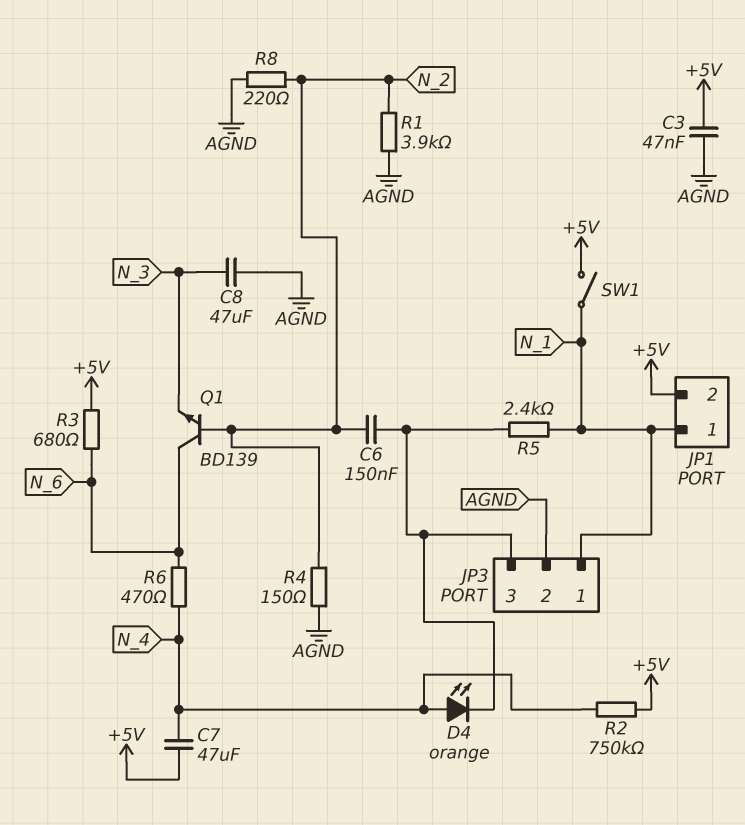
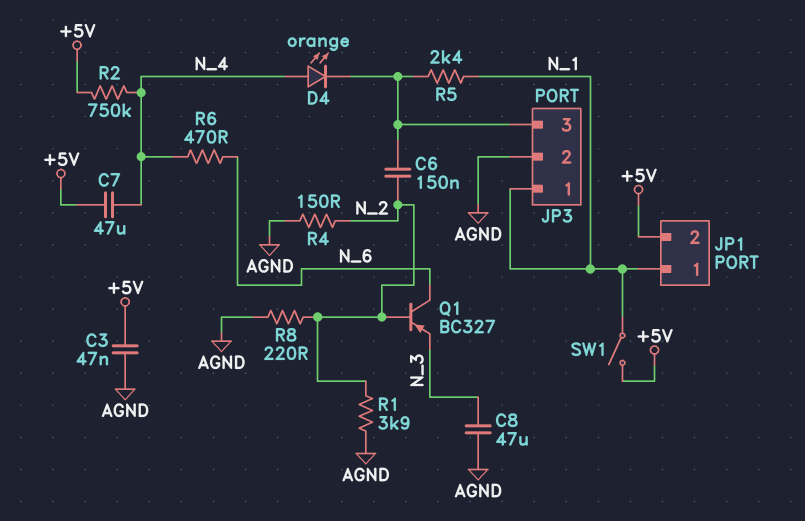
Q1: NPN BD139 (B N_2, C N_6, E N_3) -> PNP BC327 (B N_2, C N_6, E N_3)
R3: 680 (+5V, N_6) -> none

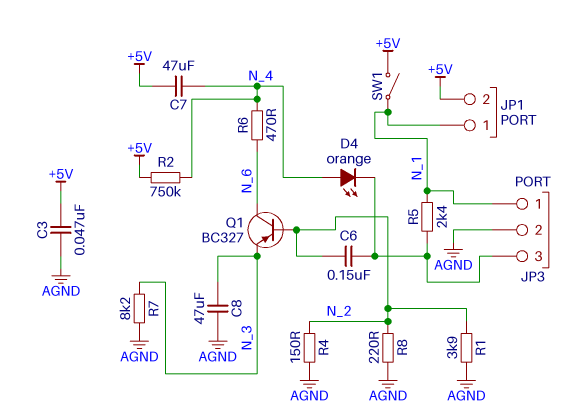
R7: none -> 8.2k (AGND, N_3)

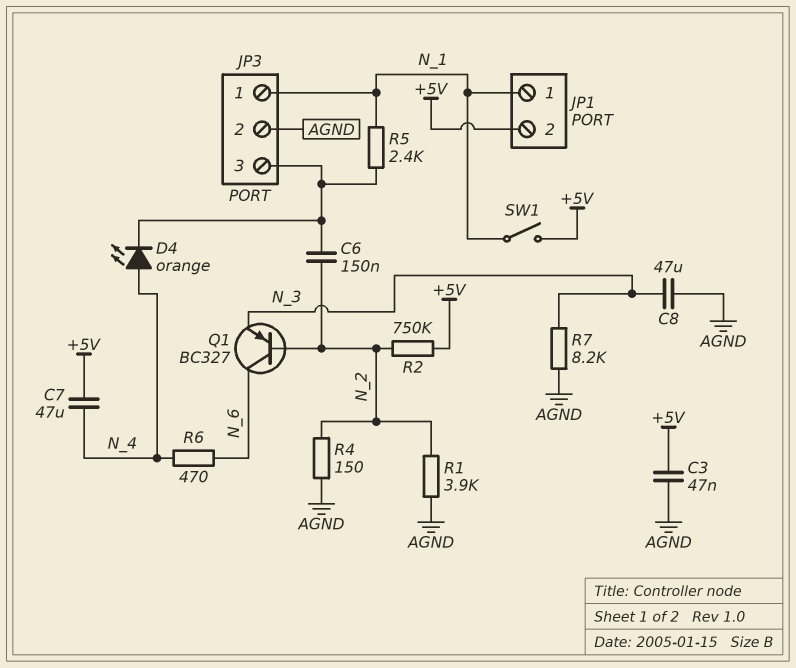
R2: 750k (+5V, N_4) -> 750k (+5V, N_2)
R8: 220 (AGND, N_2) -> none

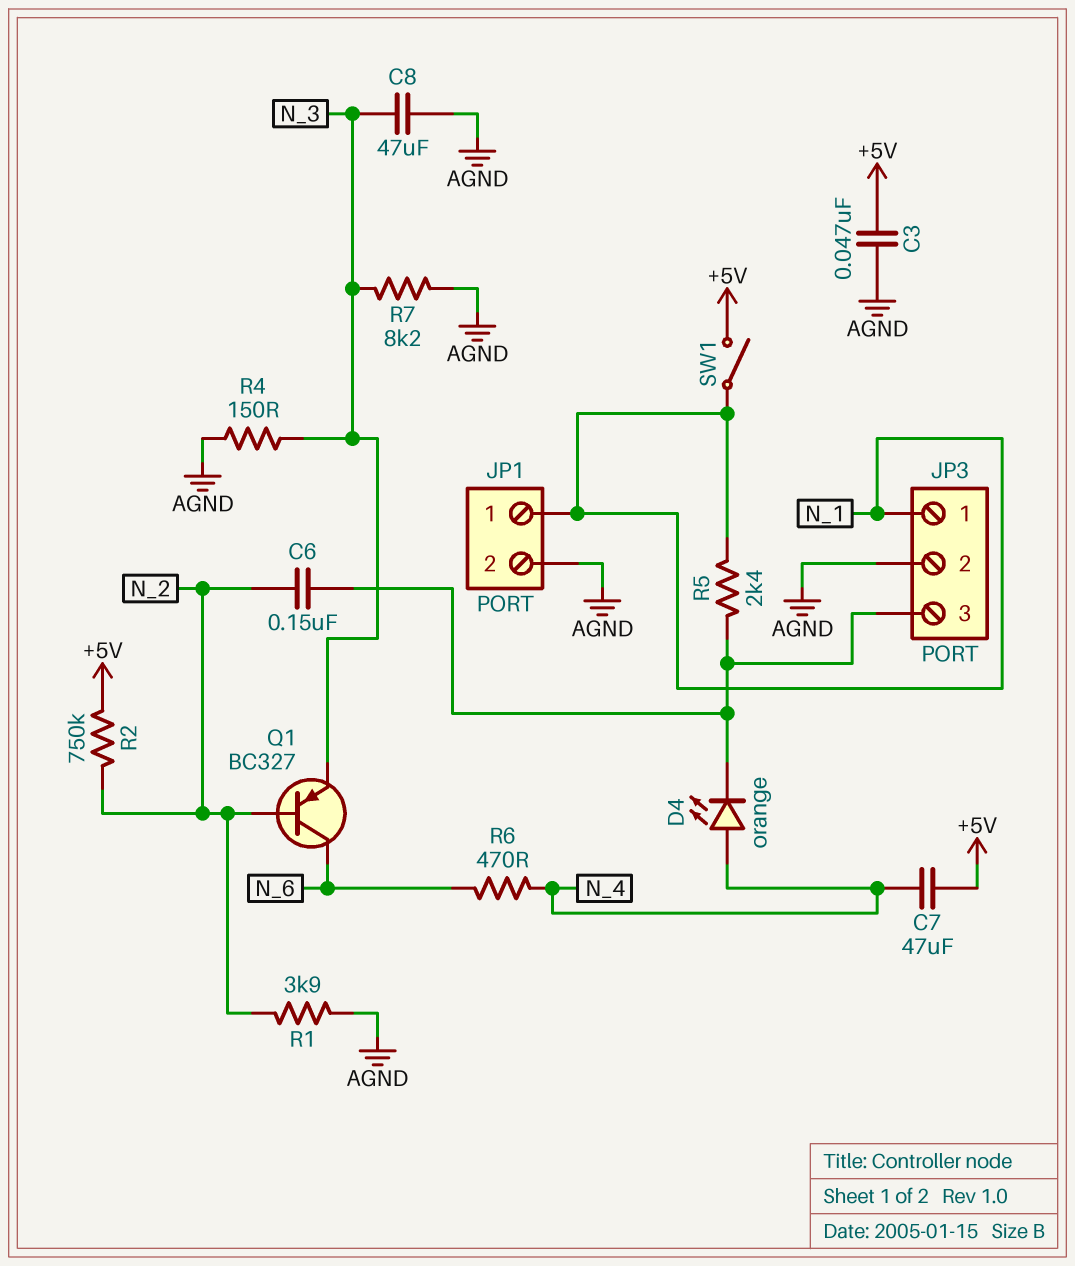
JP1 pin 2: +5V -> AGND
R4: 150 (AGND, N_2) -> 150 (AGND, N_3)

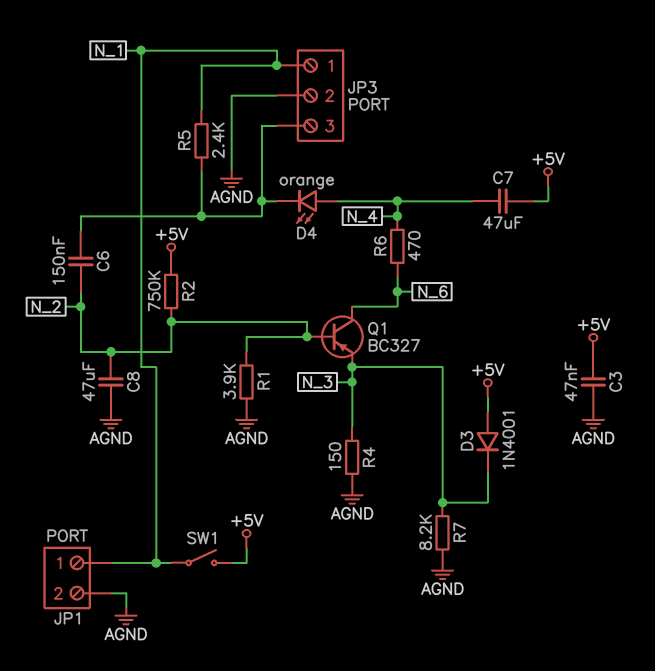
C8: 47uF (AGND, N_3) -> 47uF (AGND, N_2)
D3: none -> diode 1N4001 (A +5V, K N_3)

